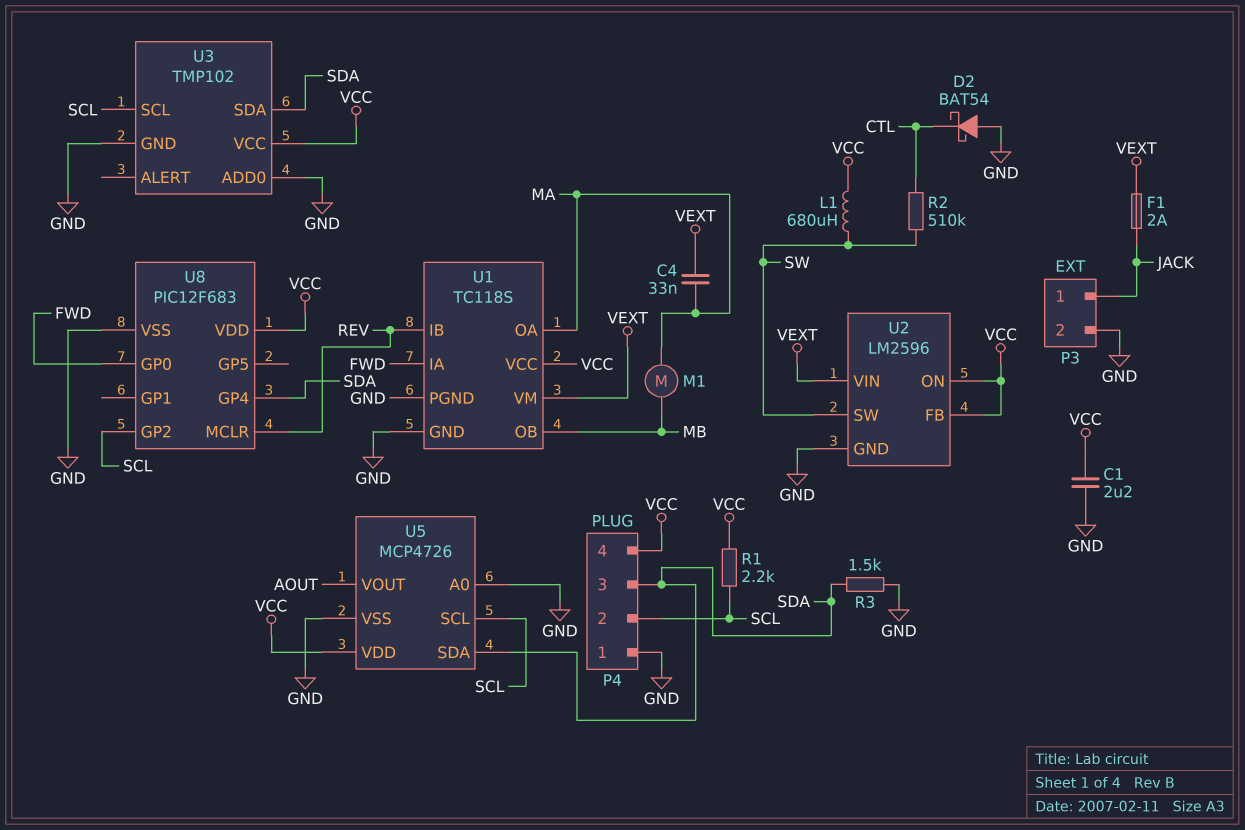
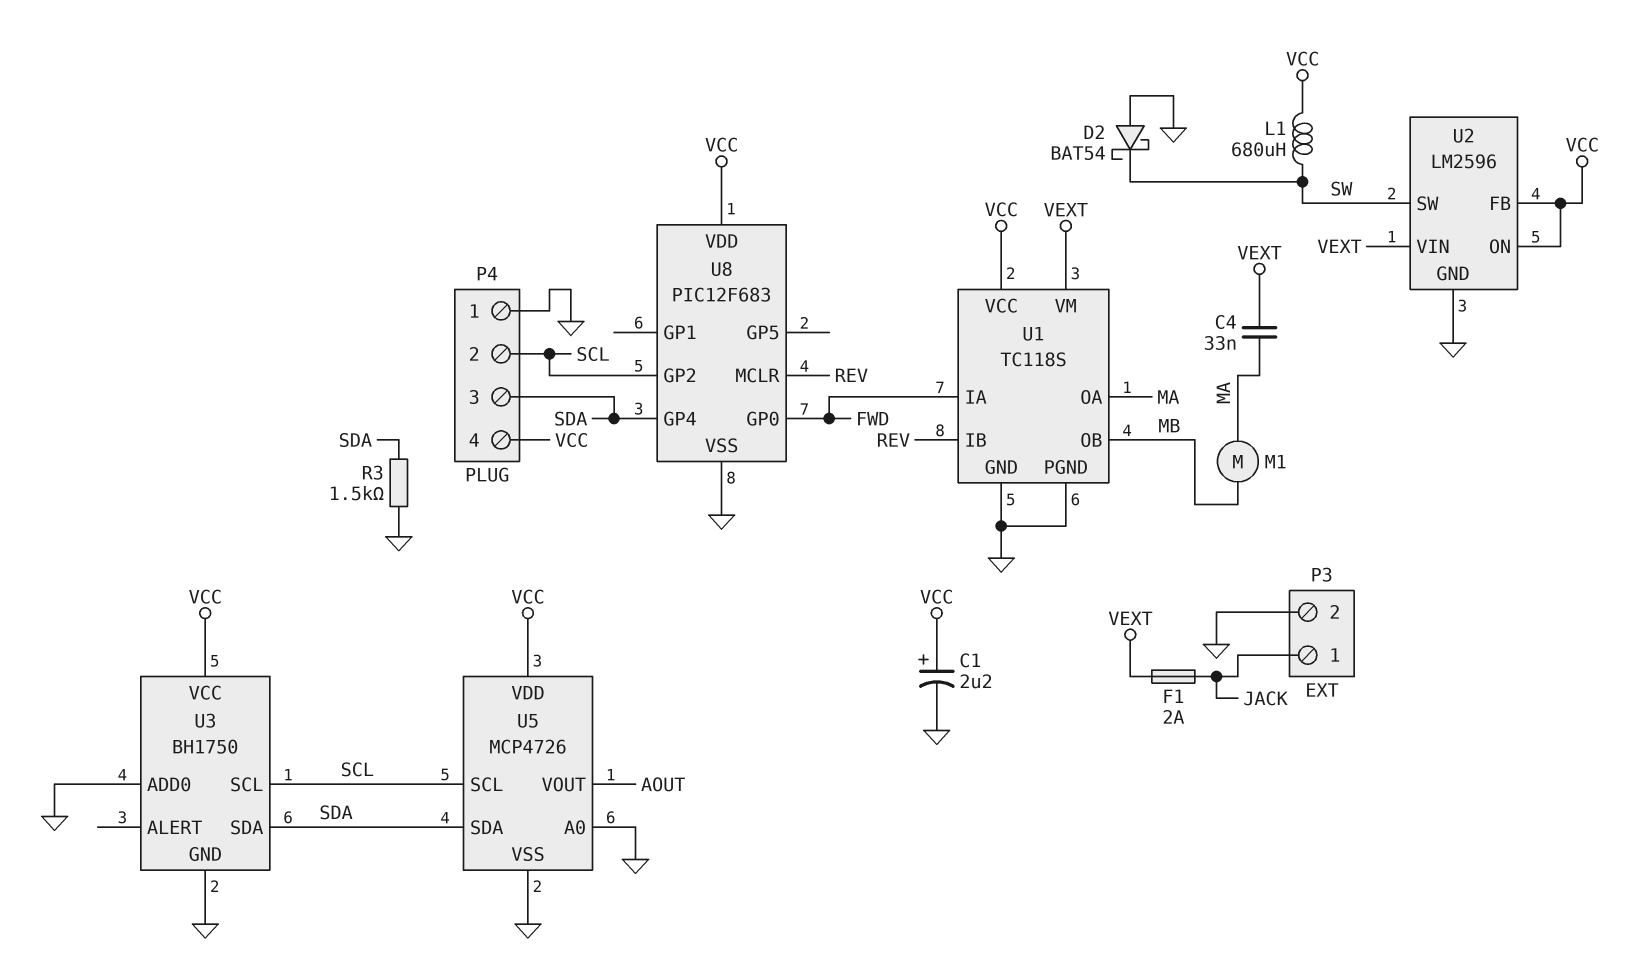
C1: 2.2uF (GND, VCC) -> 2.2uF (plus VCC, minus GND)
D2: schottky BAT54 (A GND, K CTL) -> schottky BAT54 (A GND, K SW)
R1: 2.2k (SCL, VCC) -> none
R2: 510k (CTL, SW) -> none
U3: TMP102 -> BH1750

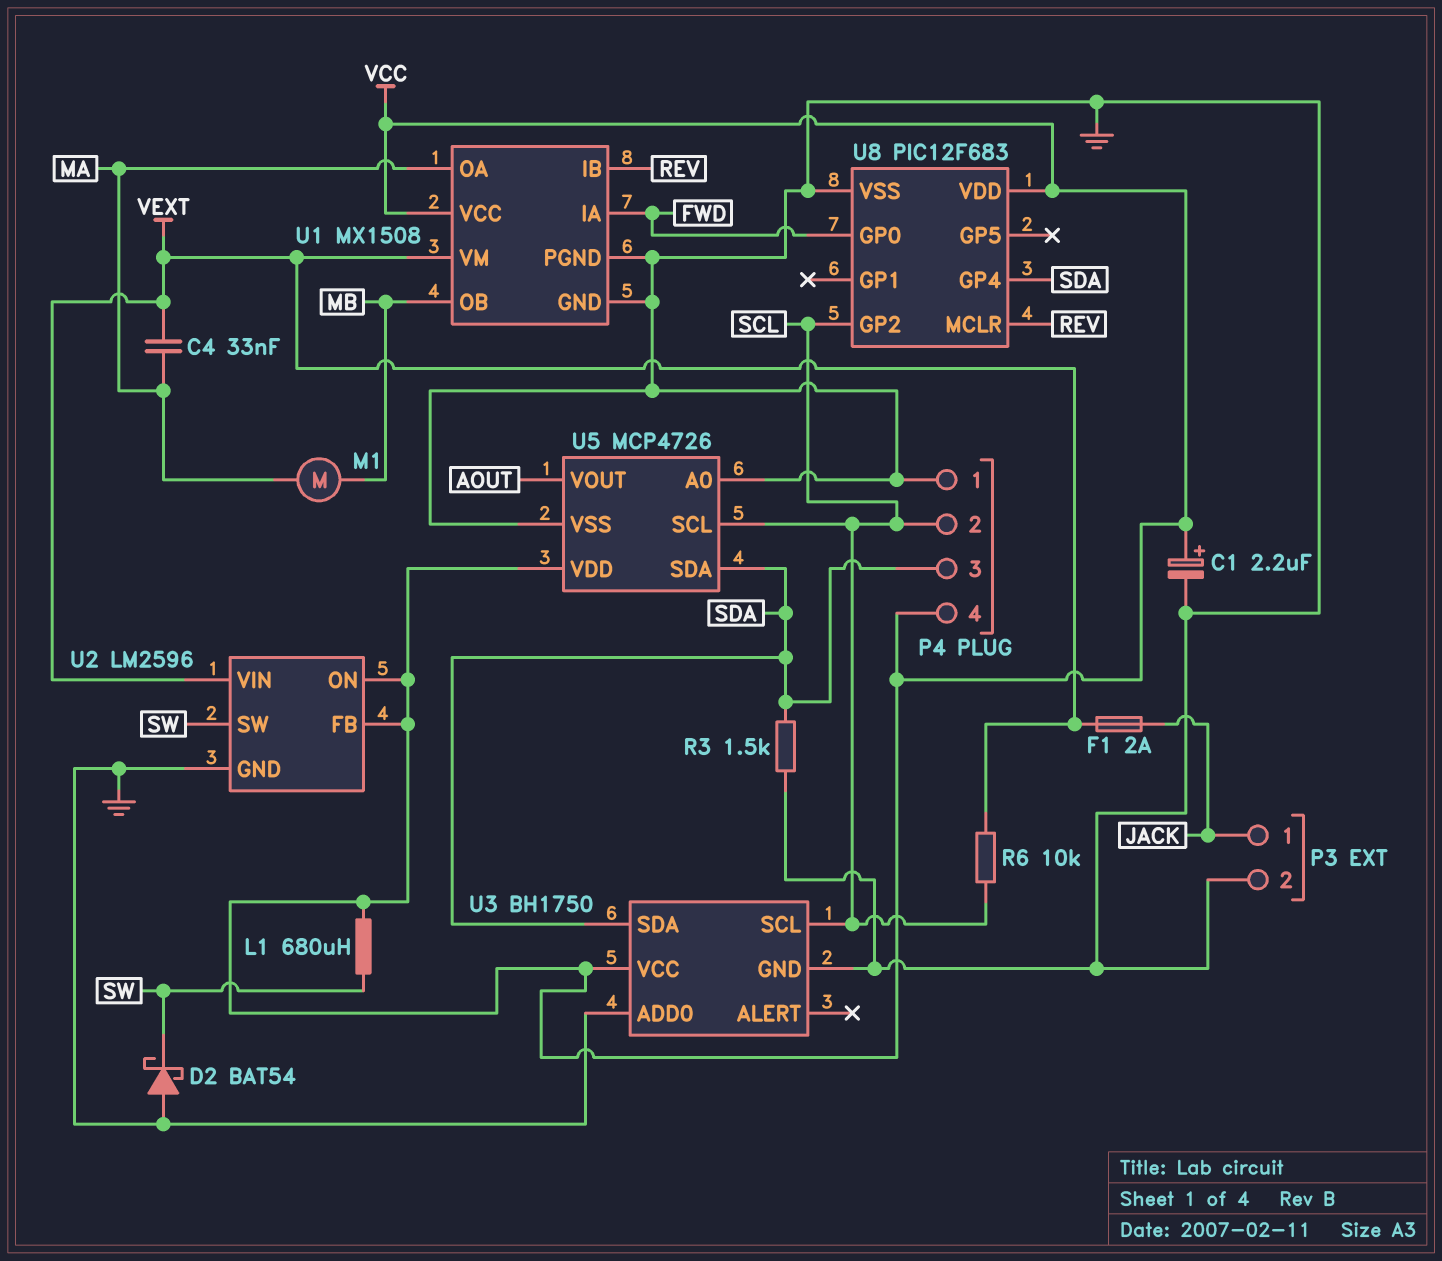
R6: none -> 10k (SCL, VEXT)
U1: TC118S -> MX1508

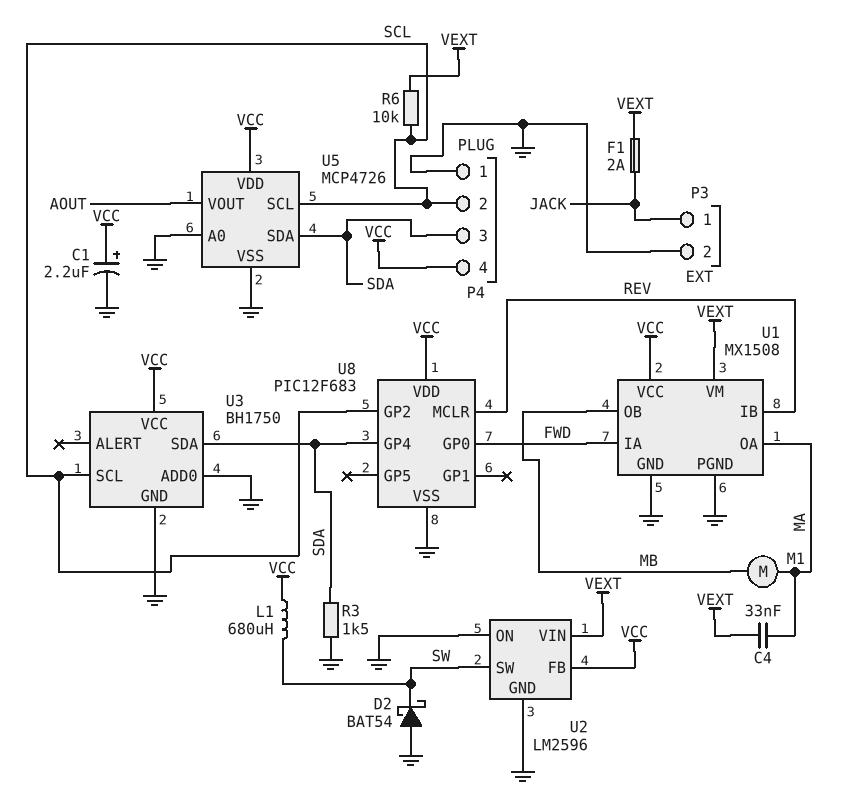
U2 pin ON: VCC -> GND

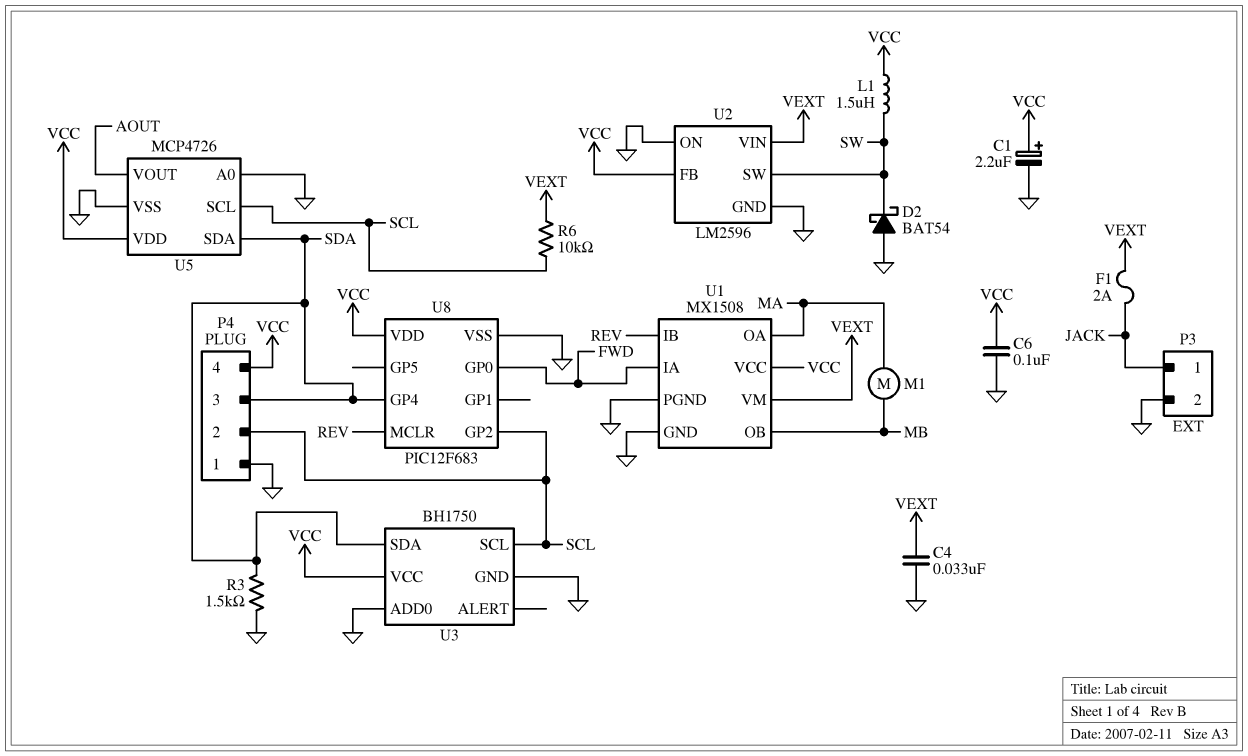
C4: 33nF (MA, VEXT) -> 33nF (GND, VEXT)
C6: none -> 100nF (GND, VCC)
L1: 680uH (SW, VCC) -> 1.5uH (SW, VCC)

